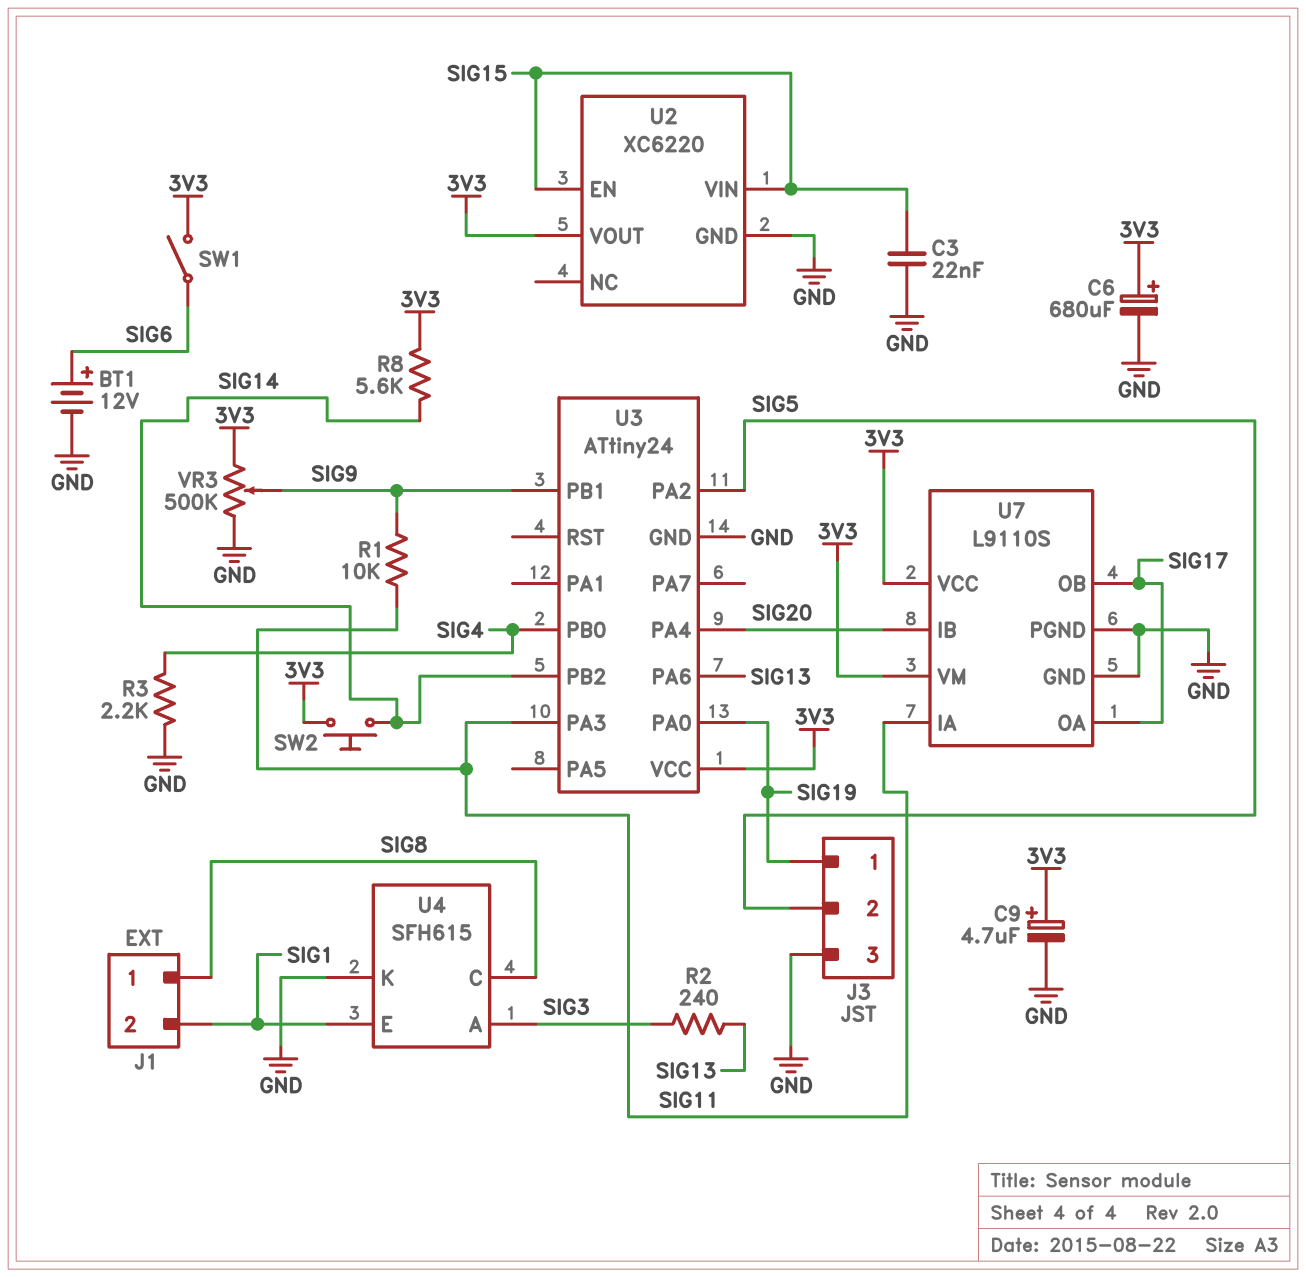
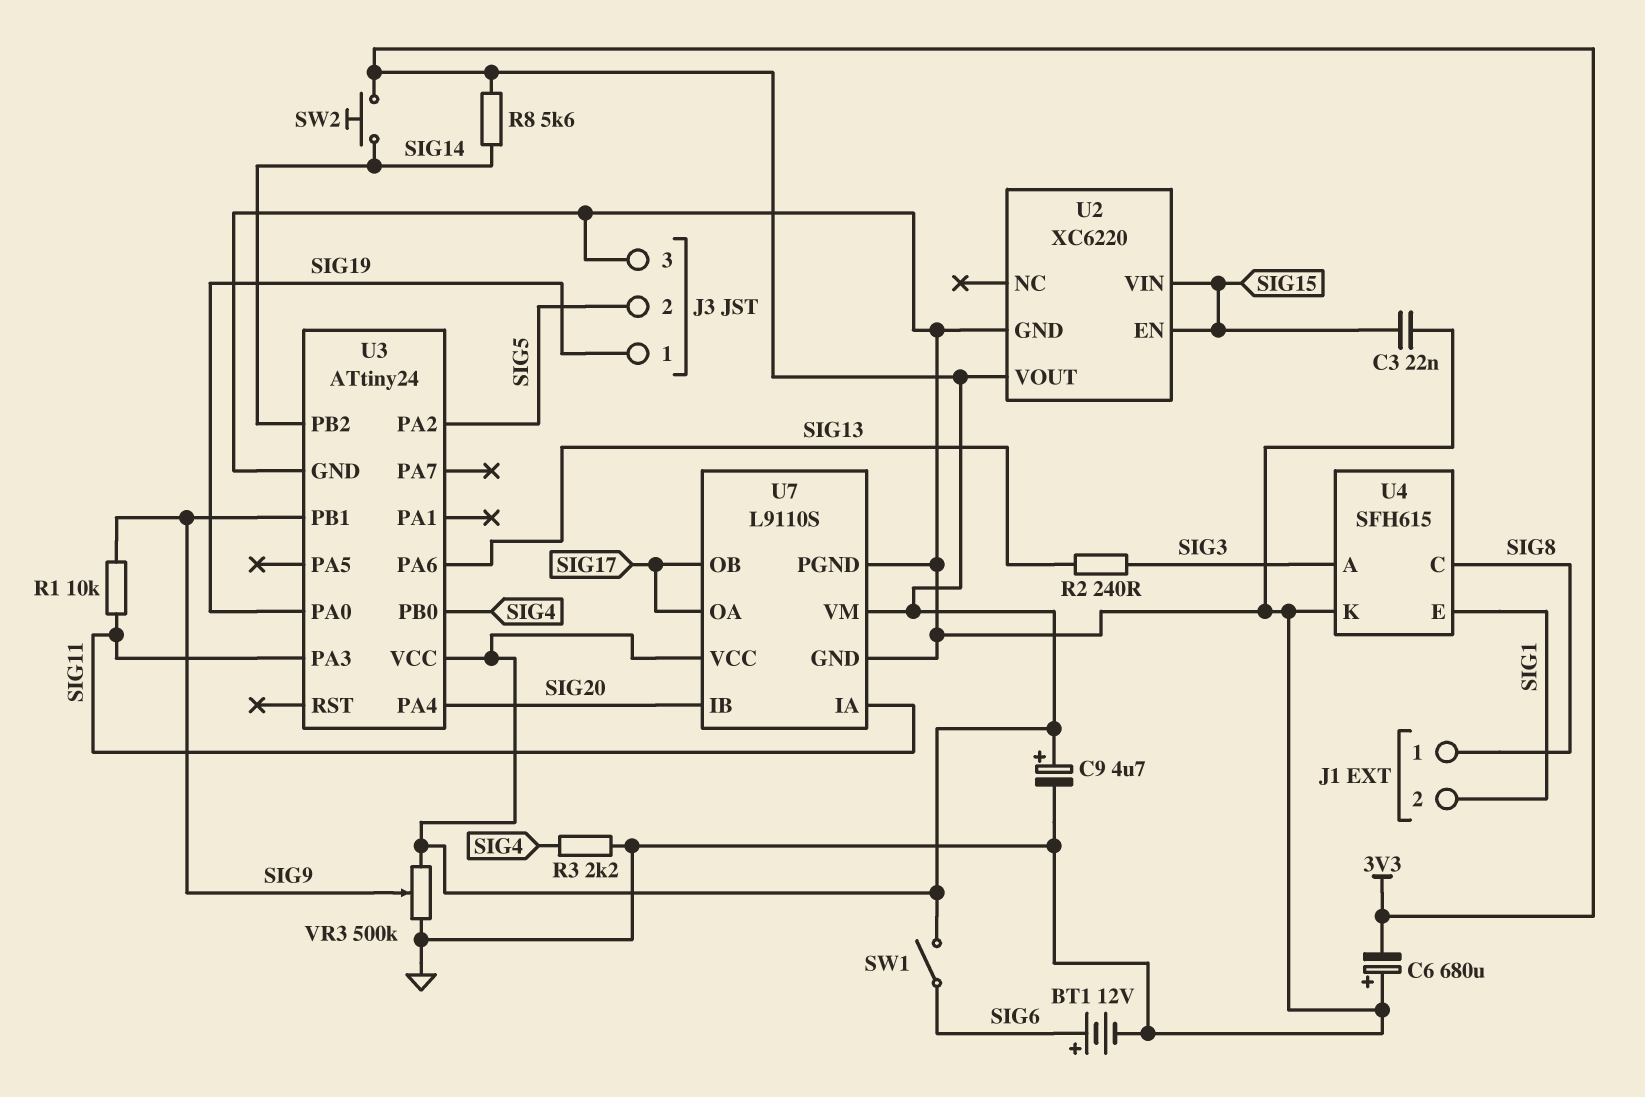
C6: 680uF (plus 3V3, minus GND) -> 680uF (plus GND, minus 3V3)

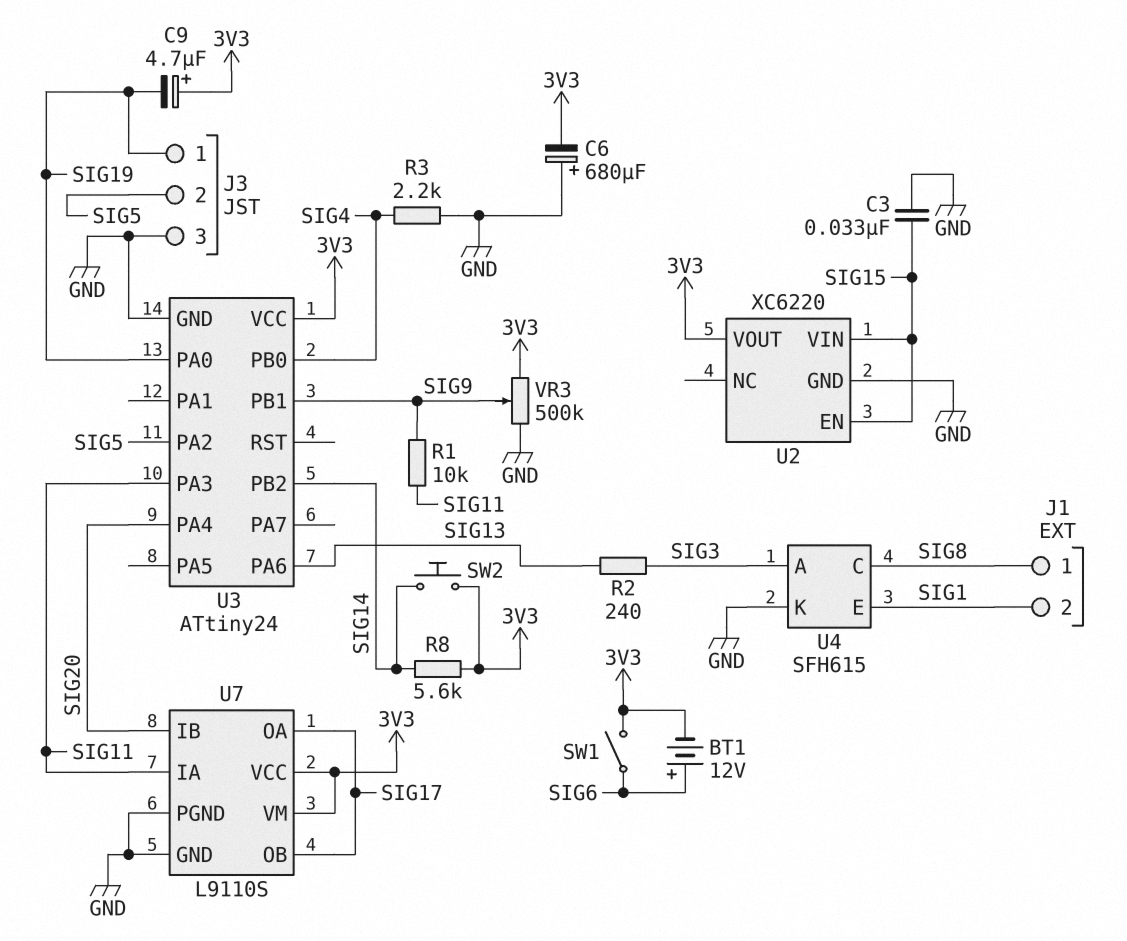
BT1: 12V (plus SIG6, minus GND) -> 12V (plus SIG6, minus 3V3)
C3: 22nF (GND, SIG15) -> 33nF (GND, SIG15)
C9: 4.7uF (plus 3V3, minus GND) -> 4.7uF (plus 3V3, minus SIG19)

